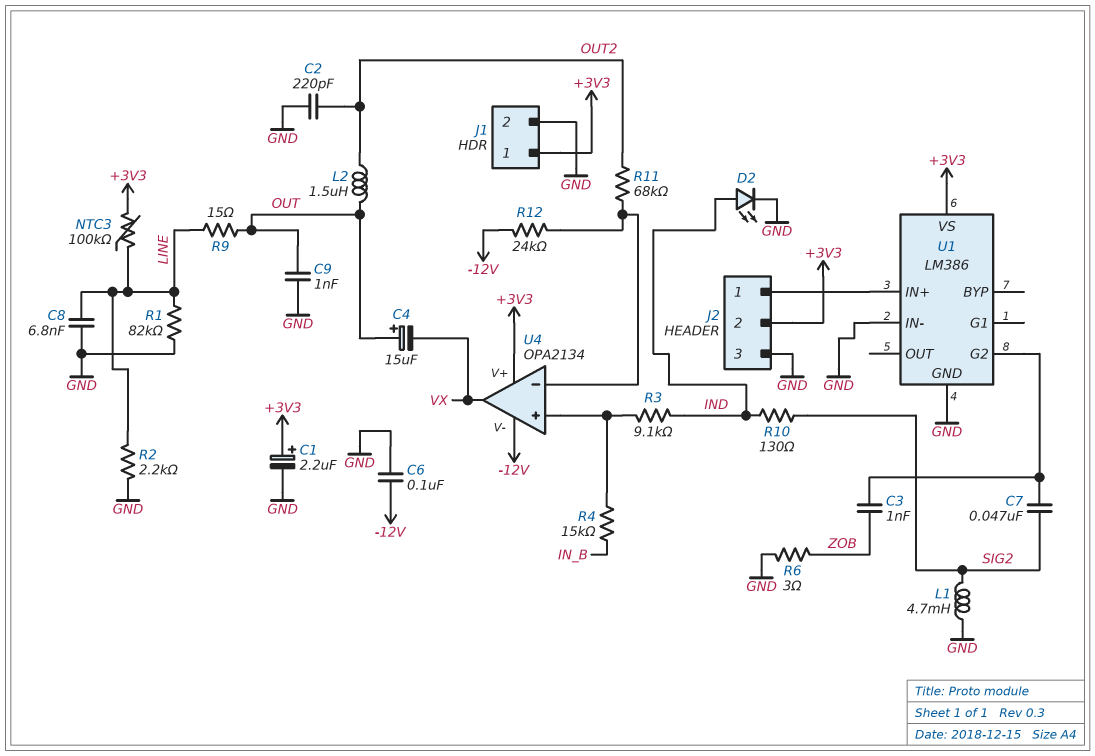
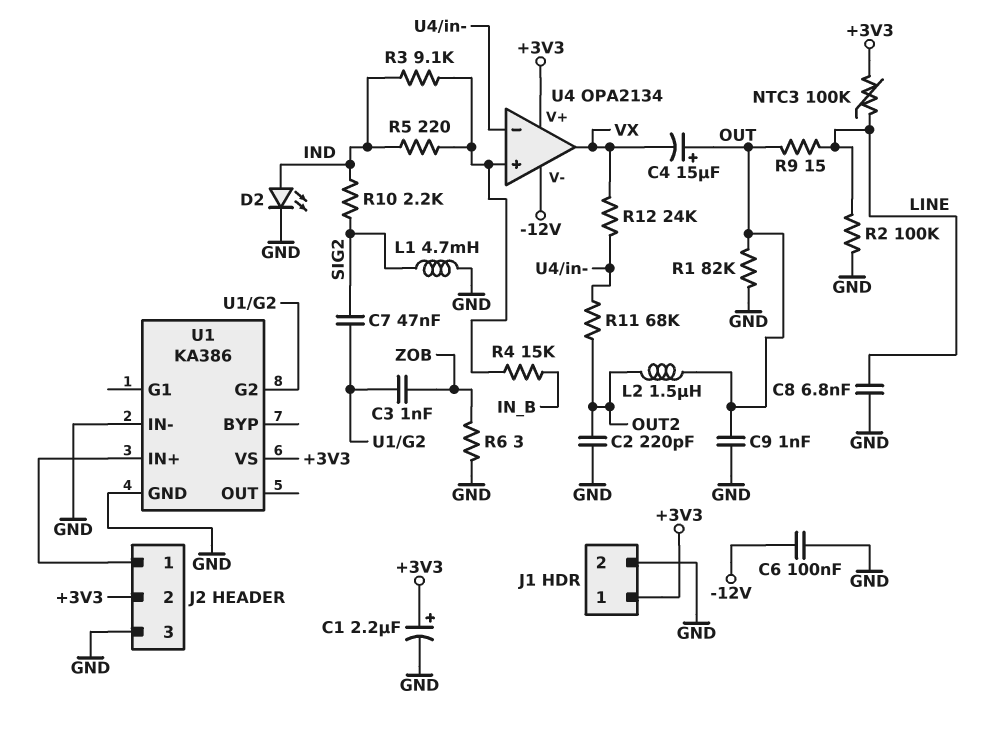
R1: 82k (GND, LINE) -> 82k (GND, OUT)
R2: 2.2k (GND, LINE) -> 100k (GND, LINE)
R5: none -> 220 (IND, U4/in+)
R10: 130 (IND, SIG2) -> 2.2k (IND, SIG2)
R12: 24k (-12V, U4/in-) -> 24k (U4/in-, VX)
U1: LM386 -> KA386

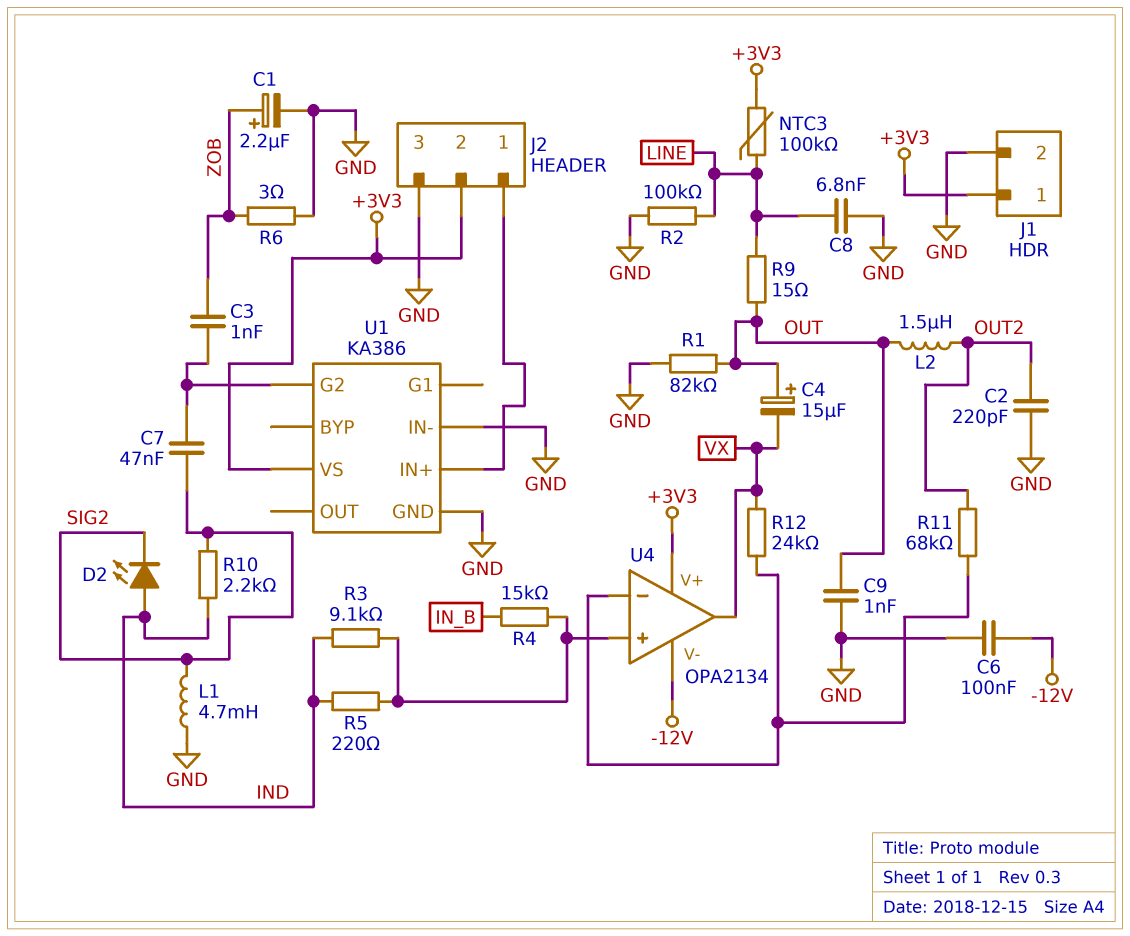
C1: 2.2uF (plus +3V3, minus GND) -> 2.2uF (plus ZOB, minus GND)
D2: LED (A IND, K GND) -> LED (A IND, K SIG2)

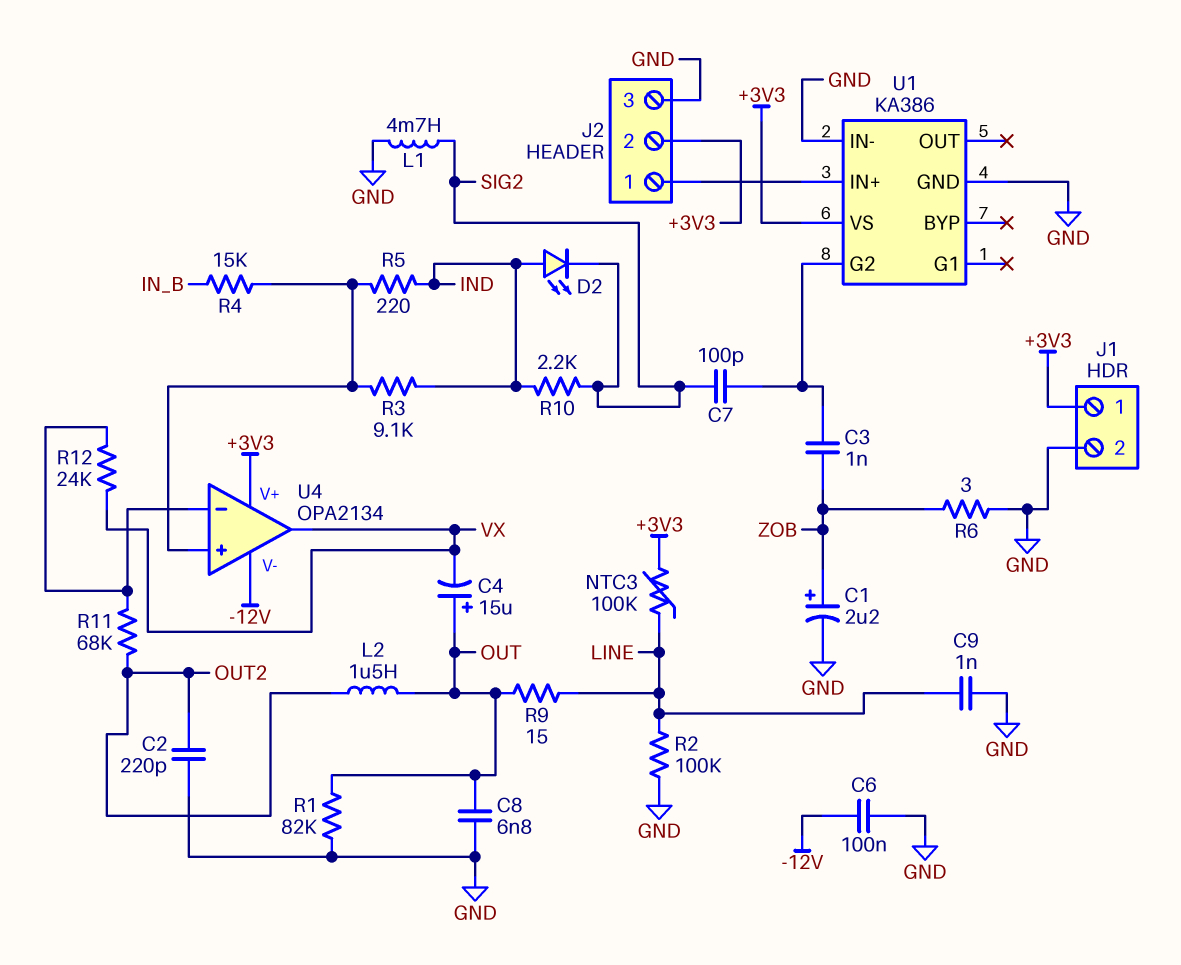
C7: 47nF (SIG2, U1/G2) -> 100pF (SIG2, U1/G2)
C8: 6.8nF (GND, LINE) -> 6.8nF (GND, OUT)
C9: 1nF (GND, OUT) -> 1nF (GND, LINE)

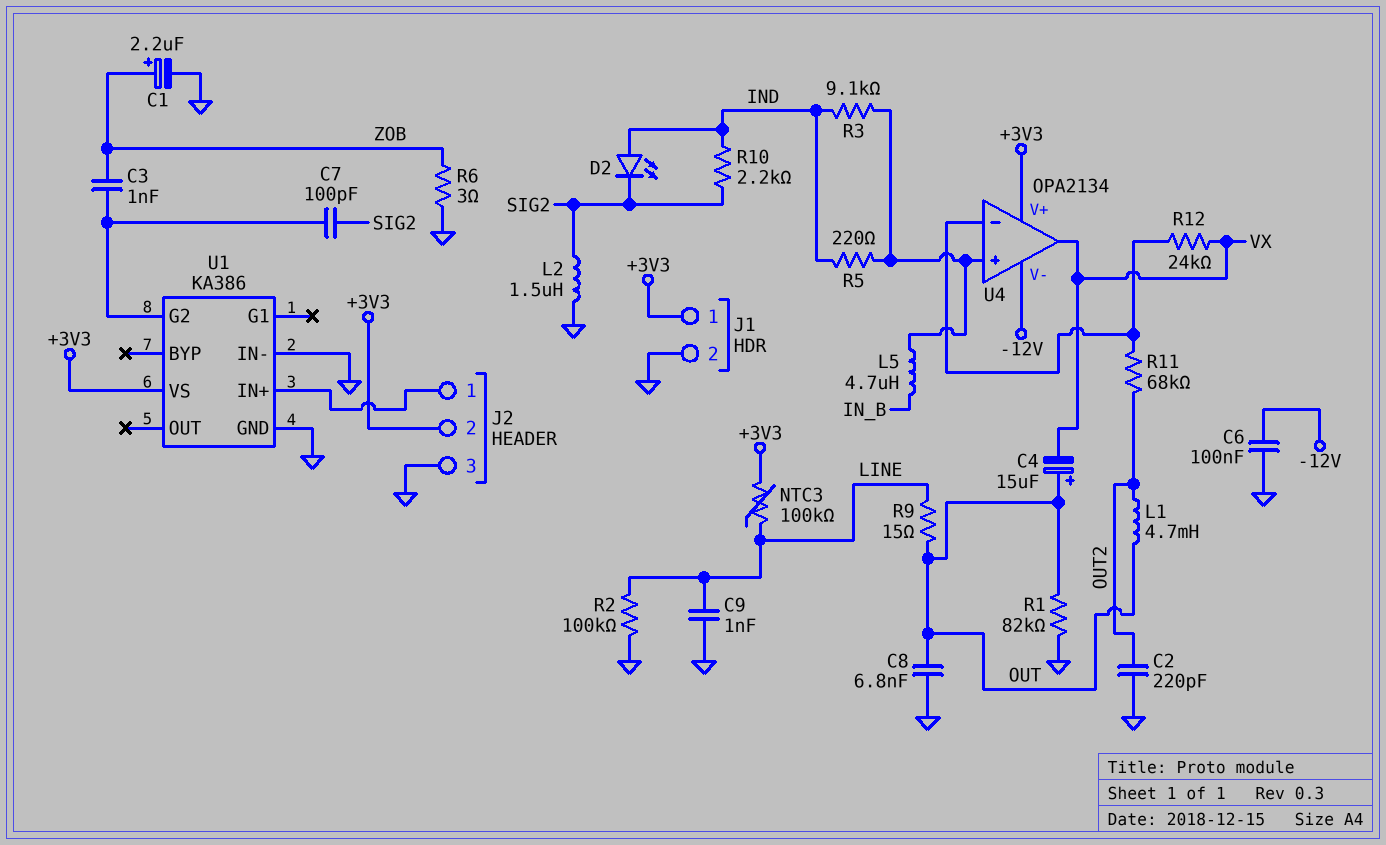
L1: 4.7mH (GND, SIG2) -> 4.7mH (OUT, OUT2)
L2: 1.5uH (OUT, OUT2) -> 1.5uH (GND, SIG2)
L5: none -> 4.7uH (IN_B, U4/in+)
R4: 15k (IN_B, U4/in+) -> none

